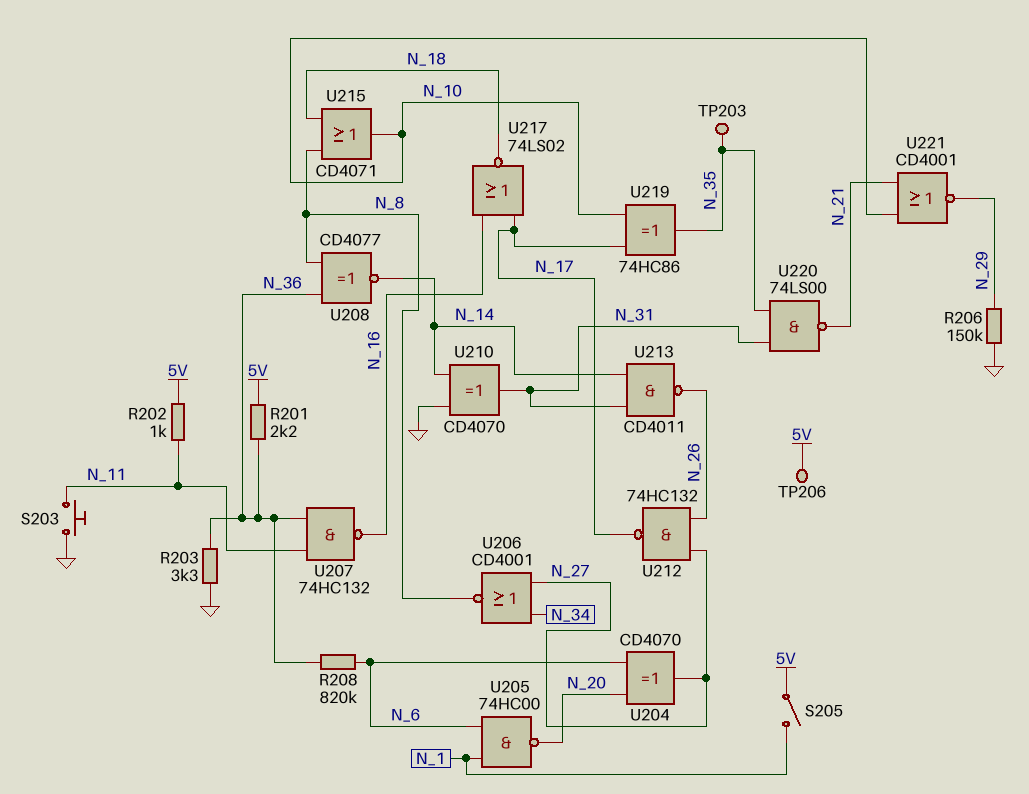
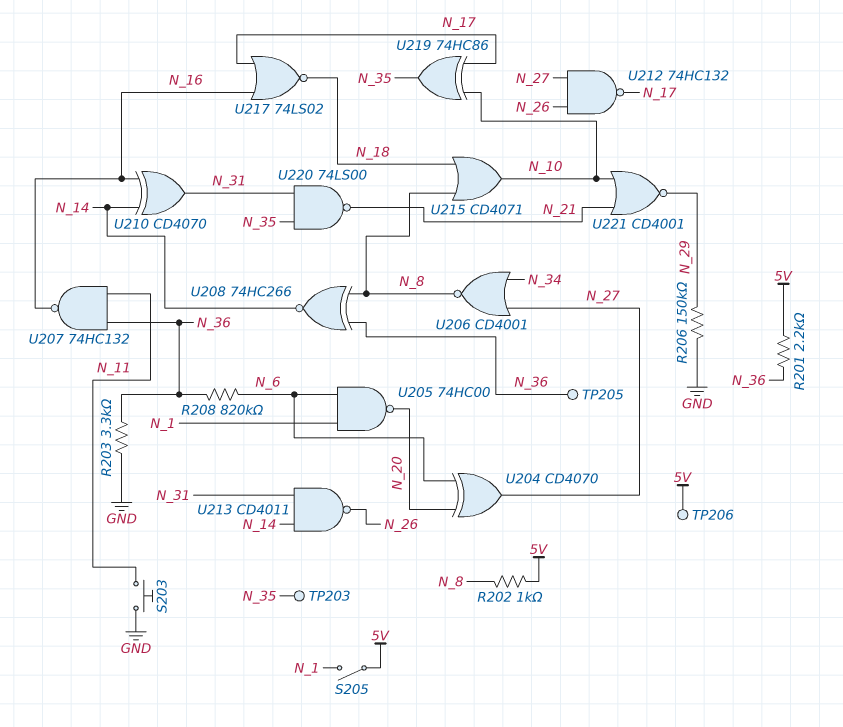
R202: 1k (5V, N_11) -> 1k (5V, N_8)
TP205: none -> test point (N_36)
U208: XNOR CD4077 (in N_8, in N_36, out N_14) -> XNOR 74HC266 (in N_8, in N_36, out N_14)
U210: XOR CD4070 (in GND, in N_14, out N_31) -> XOR CD4070 (in N_14, in N_16, out N_31)

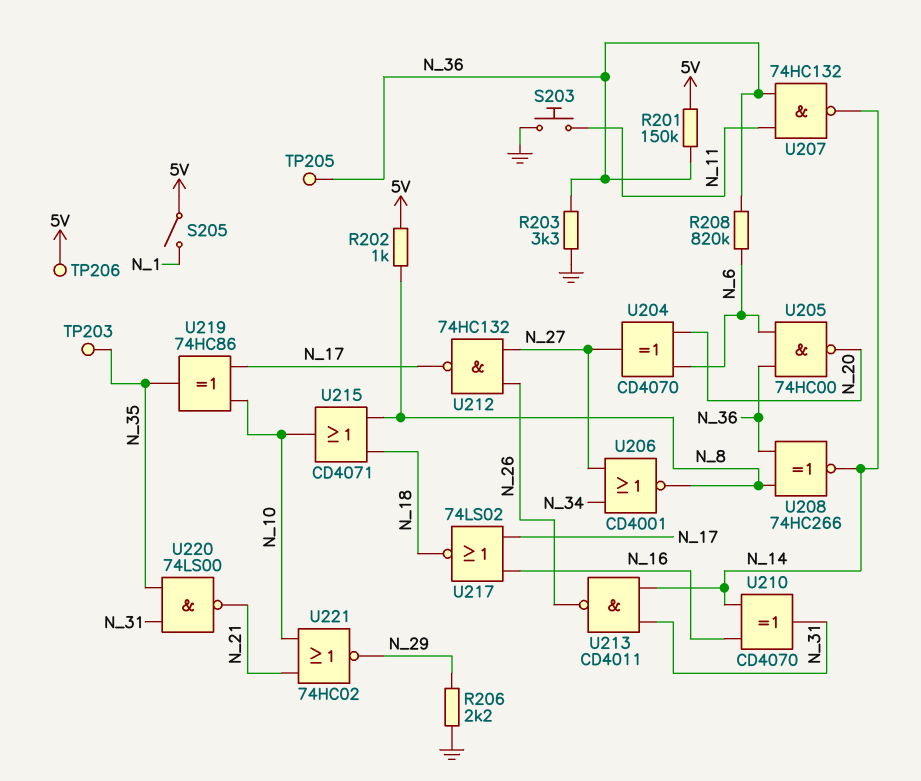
R201: 2.2k (5V, N_36) -> 150k (5V, N_36)
R206: 150k (GND, N_29) -> 2.2k (GND, N_29)
U205: NAND 74HC00 (in N_1, in N_6, out N_20) -> NAND 74HC00 (in N_6, in N_36, out N_20)
U207: NAND 74HC132 (in N_11, in N_36, out N_16) -> NAND 74HC132 (in N_11, in N_36, out N_14)
U221: NOR CD4001 (in N_10, in N_21, out N_29) -> NOR 74HC02 (in N_10, in N_21, out N_29)

